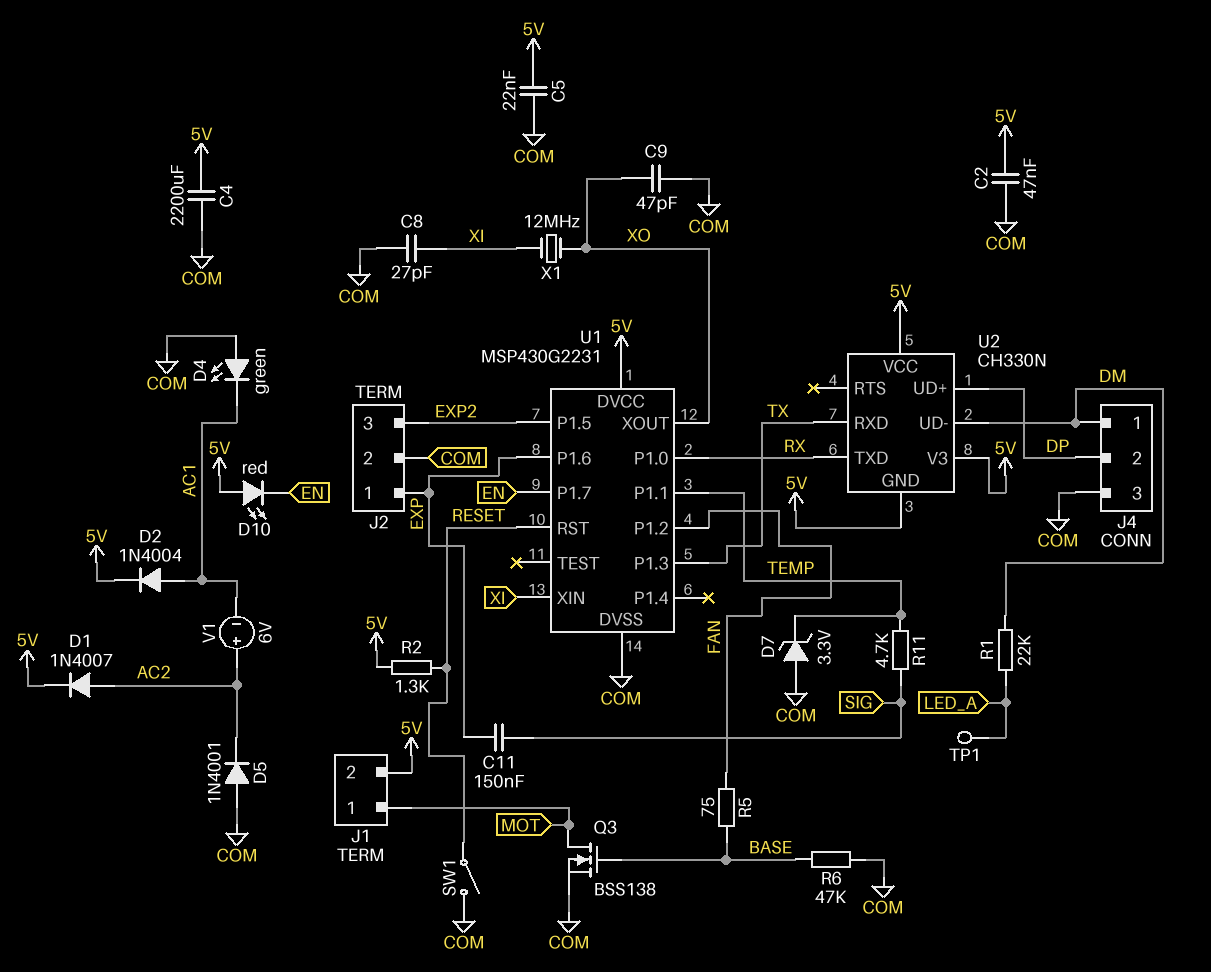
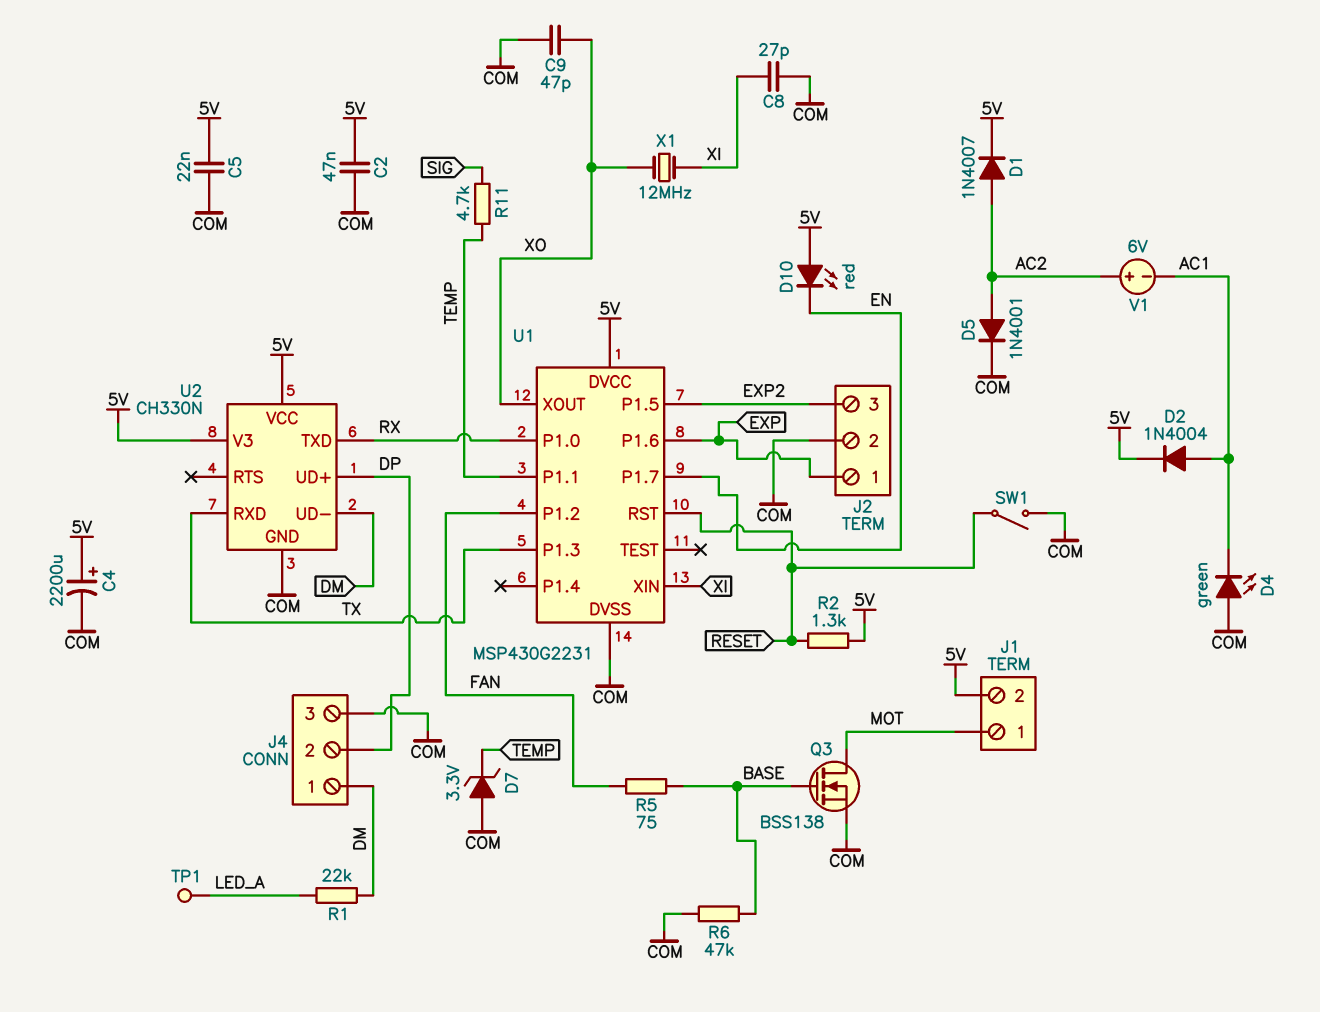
C4: 2200uF (5V, COM) -> 2200uF (plus 5V, minus COM)
C11: 150nF (EXP, SIG) -> none
D5: diode 1N4001 (A COM, K AC2) -> diode 1N4001 (A AC2, K COM)
U2 pin GND: 5V -> COM

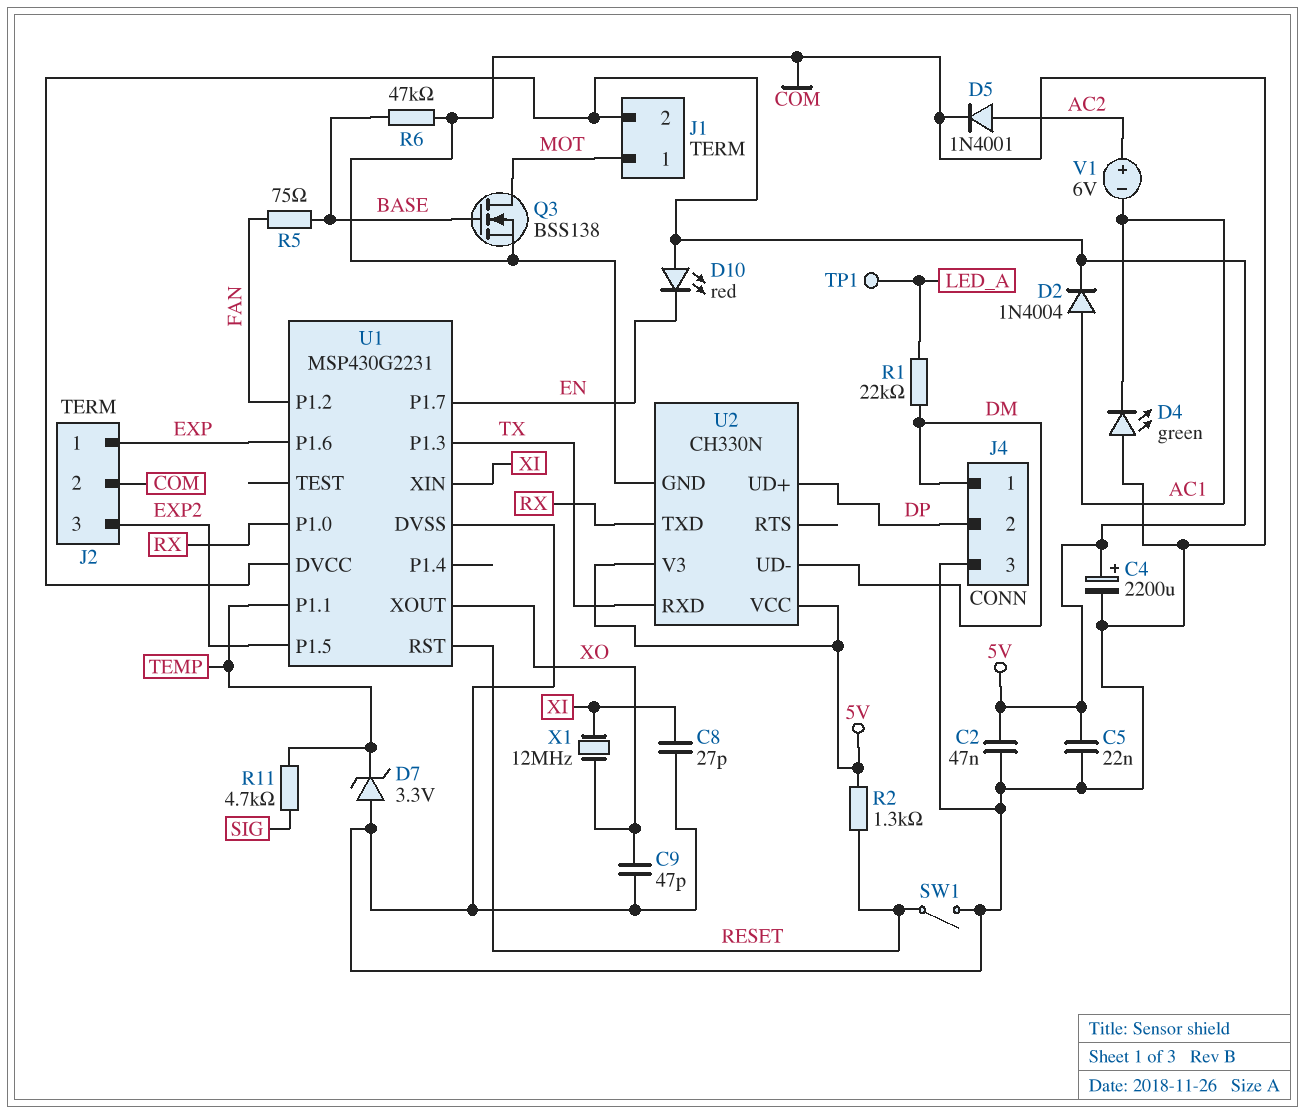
D1: diode 1N4007 (A AC2, K 5V) -> none

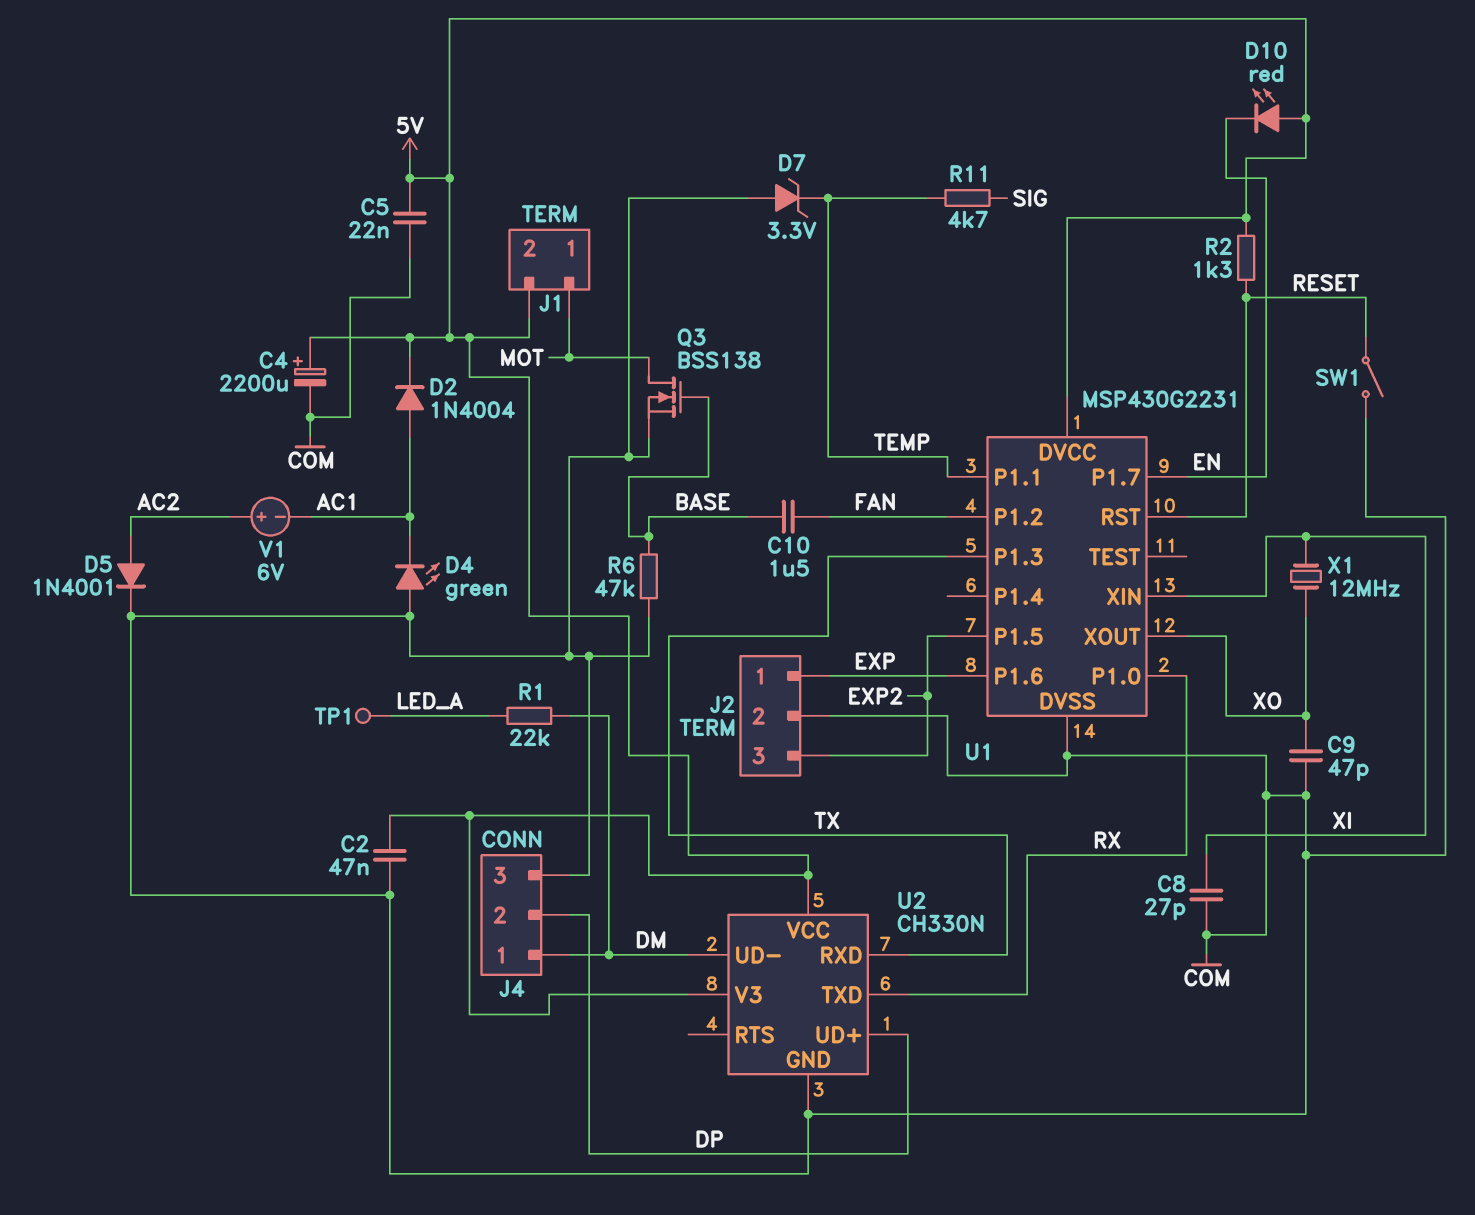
C10: none -> 1.5uF (BASE, FAN)
R5: 75 (BASE, FAN) -> none

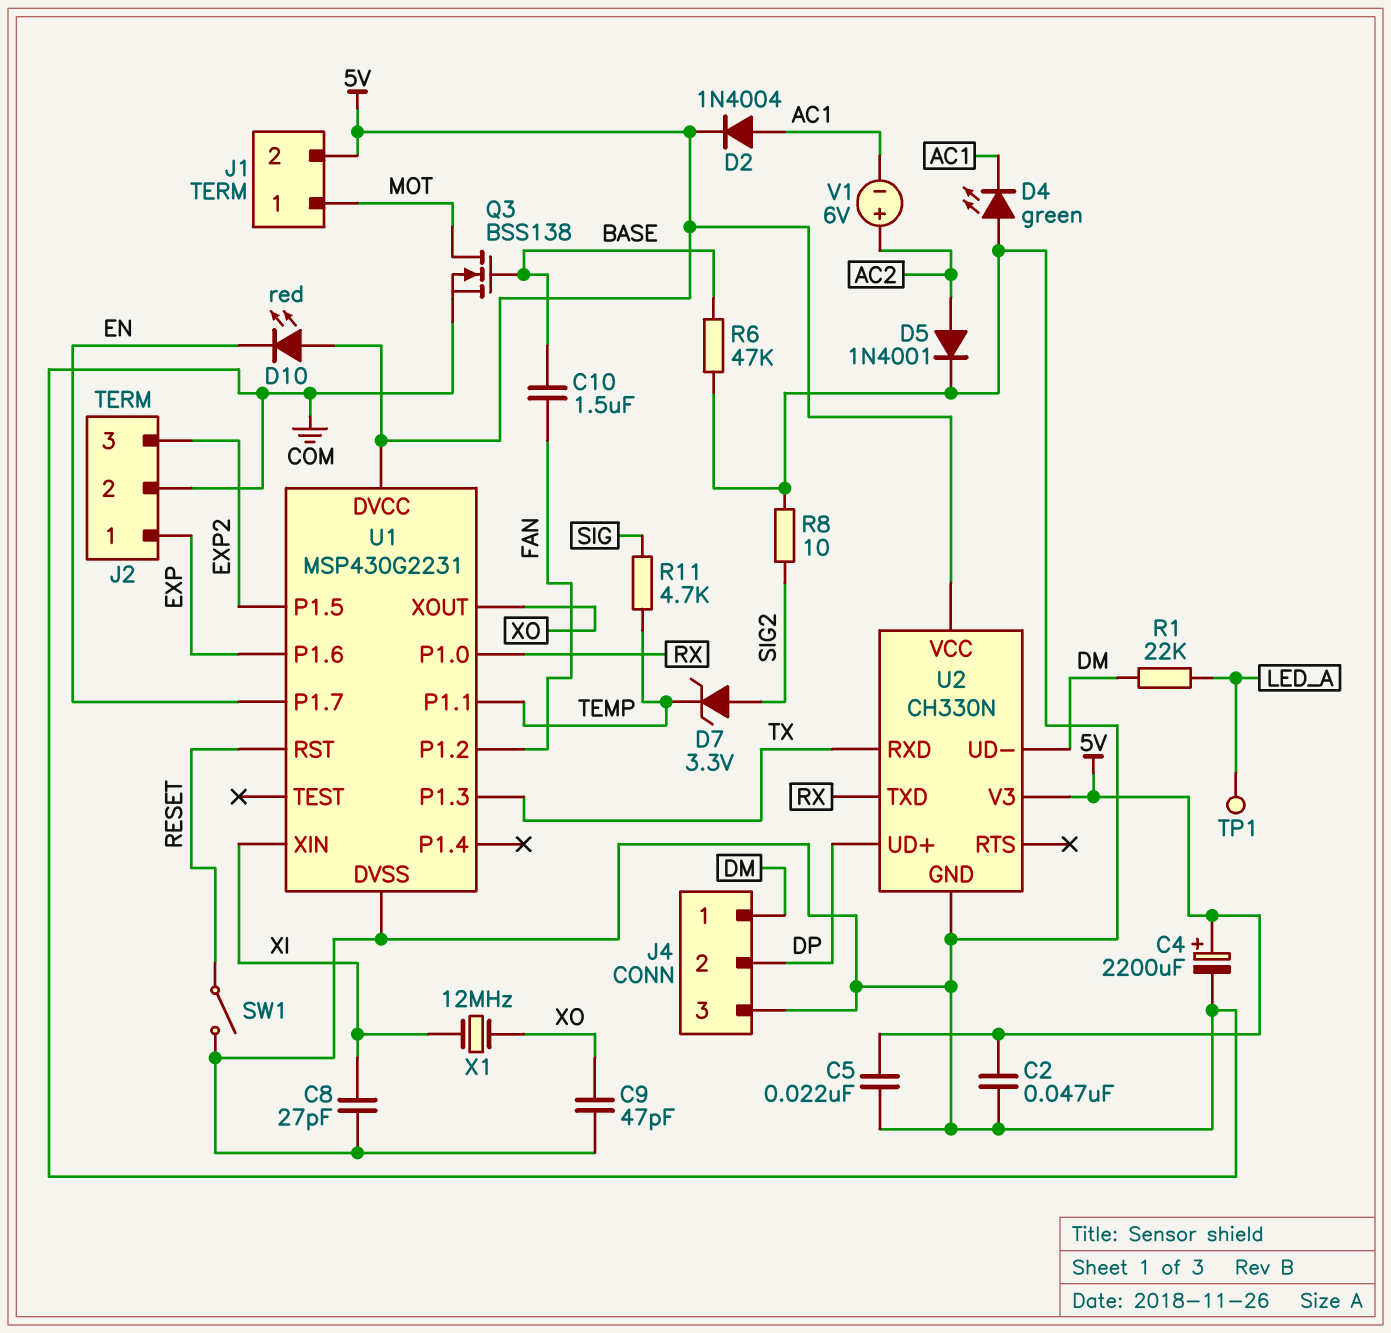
D7: zener 3.3V (A COM, K TEMP) -> zener 3.3V (A SIG2, K TEMP)
R2: 1.3k (5V, RESET) -> none
R8: none -> 10 (COM, SIG2)

